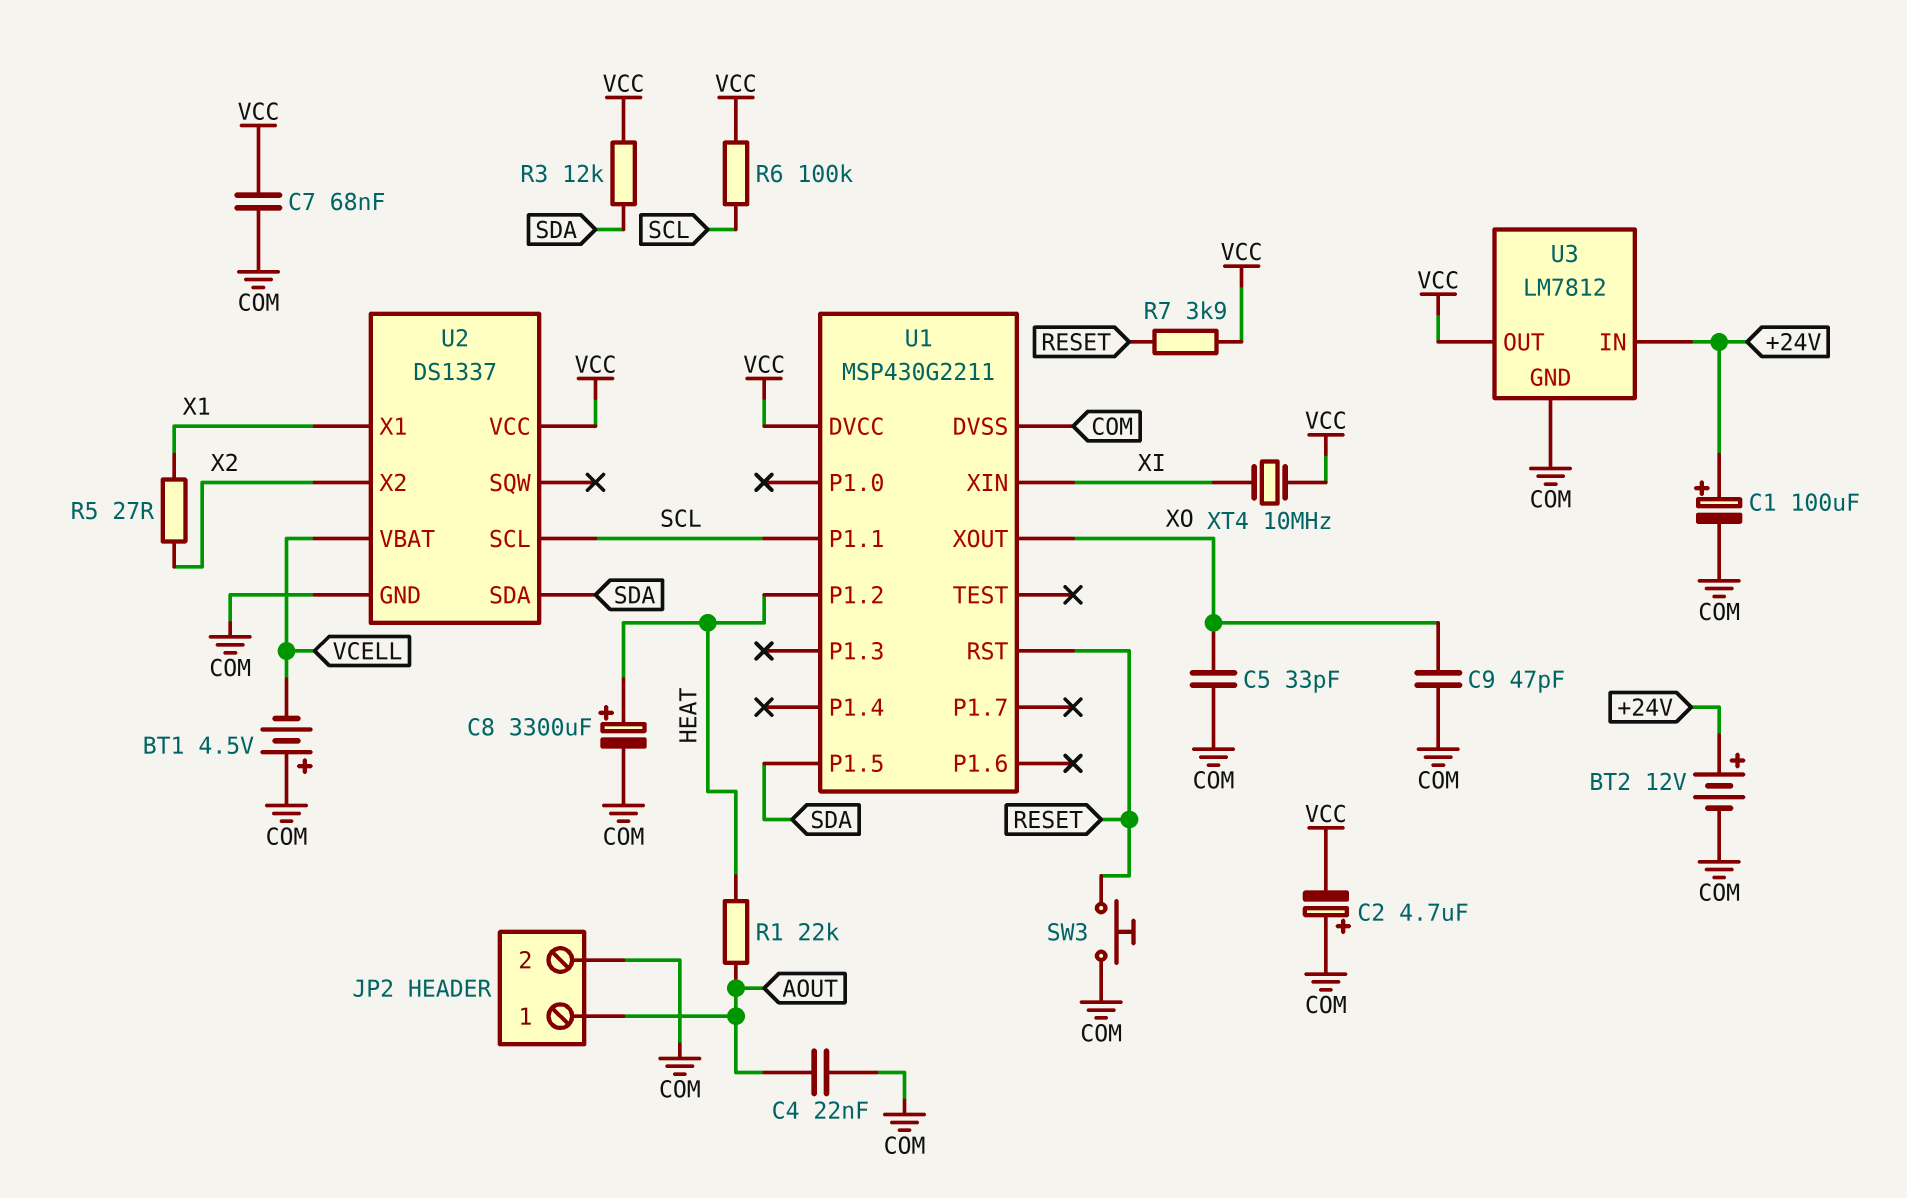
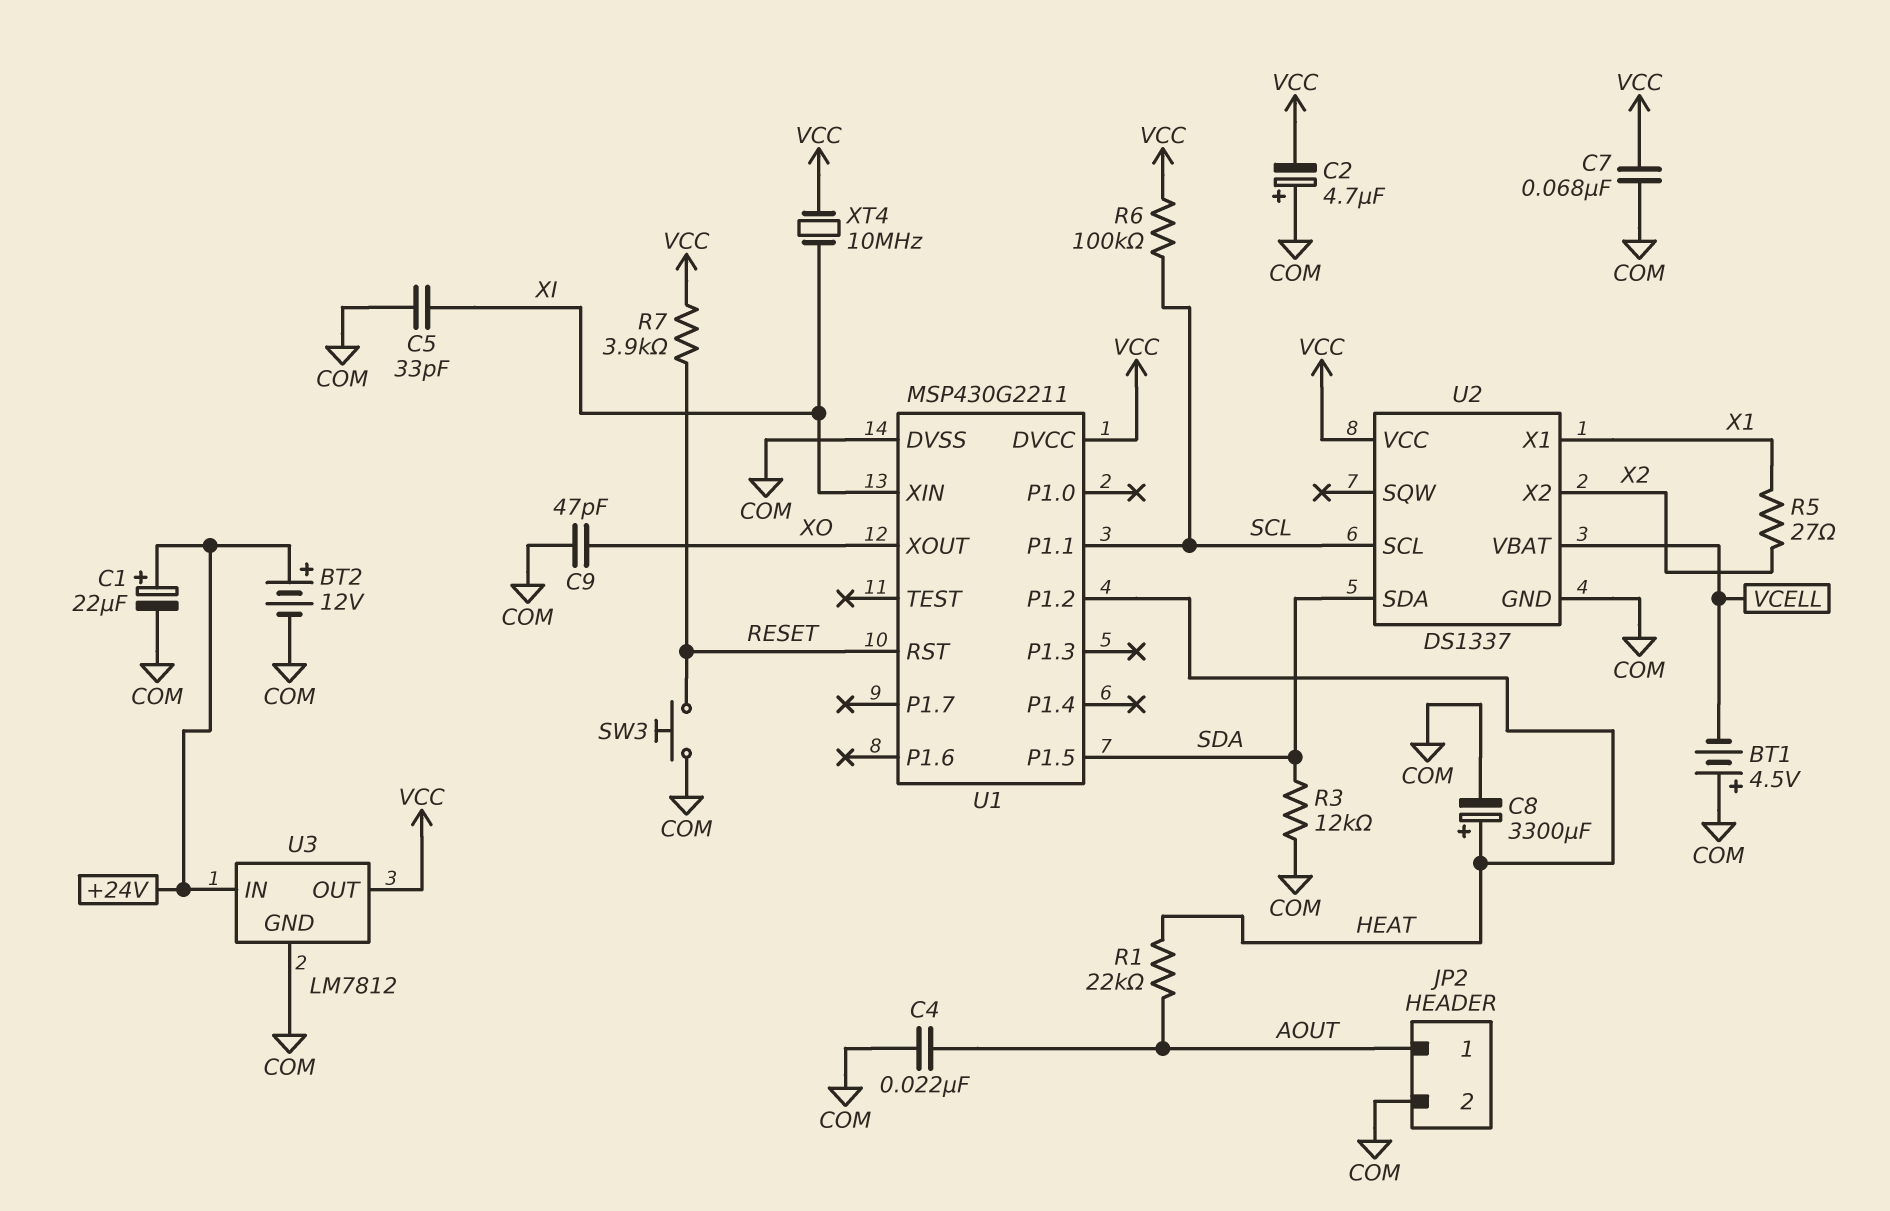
C1: 100uF (plus +24V, minus COM) -> 22uF (plus +24V, minus COM)
C5: 33pF (COM, XO) -> 33pF (COM, XI)
R3: 12k (SDA, VCC) -> 12k (COM, SDA)

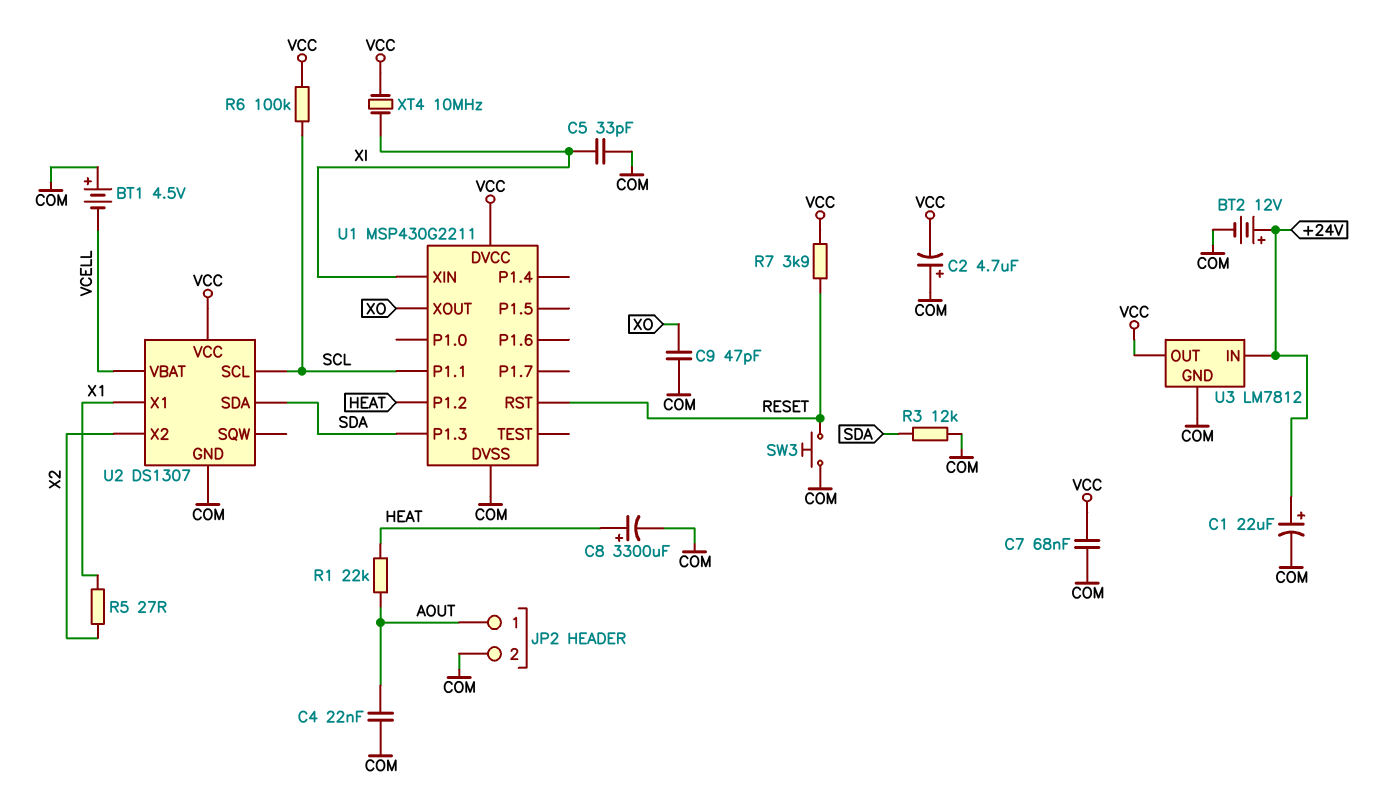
U1 pin P1.3: none -> SDA
U1 pin P1.5: SDA -> none
U2: DS1337 -> DS1307

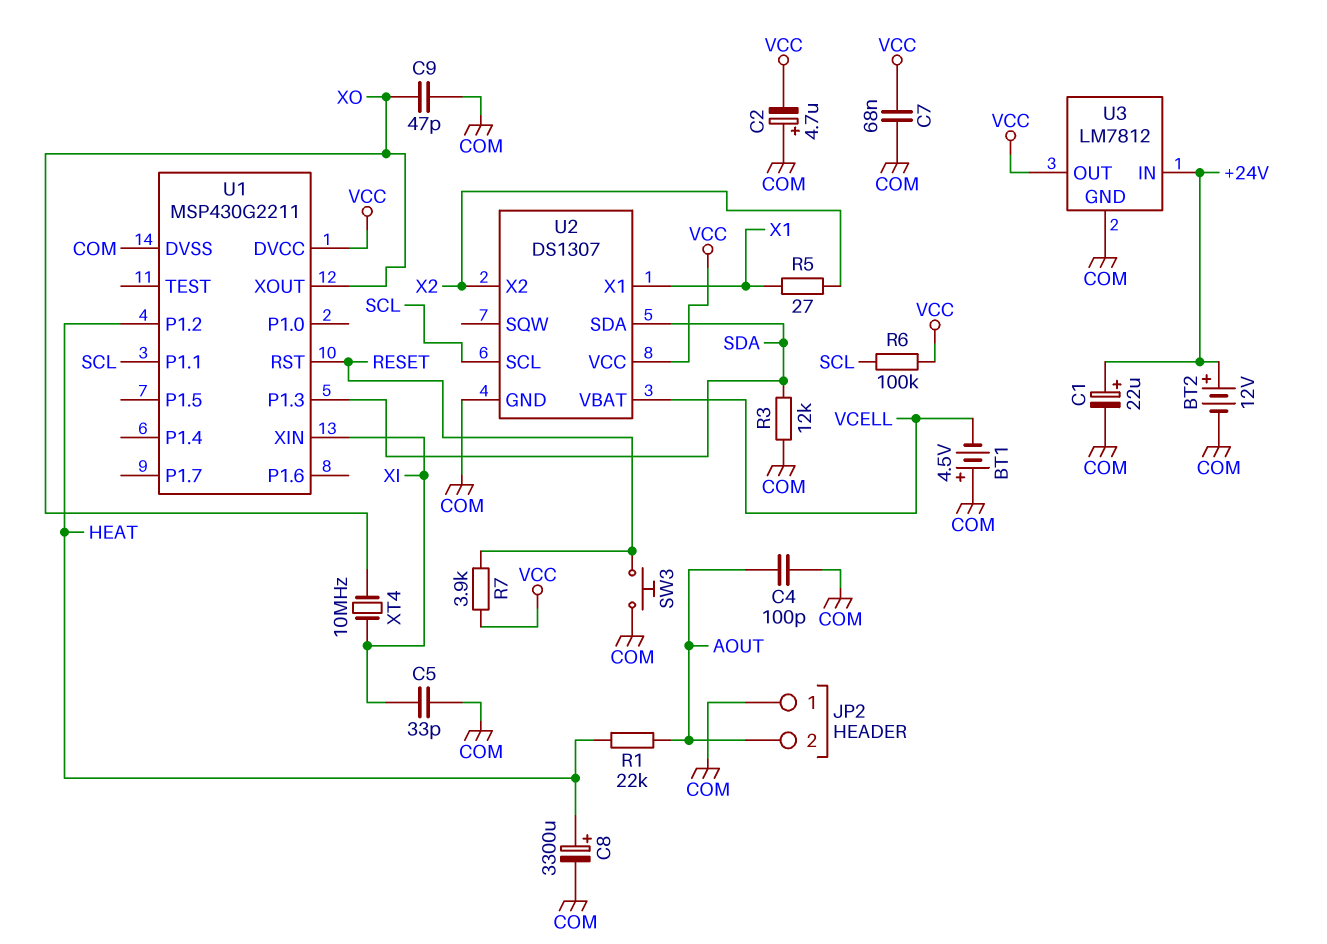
C4: 22nF (AOUT, COM) -> 100pF (AOUT, COM)
JP2 pin 1: AOUT -> COM
JP2 pin 2: COM -> AOUT
XT4: 10MHz (VCC, XI) -> 10MHz (XI, XO)

